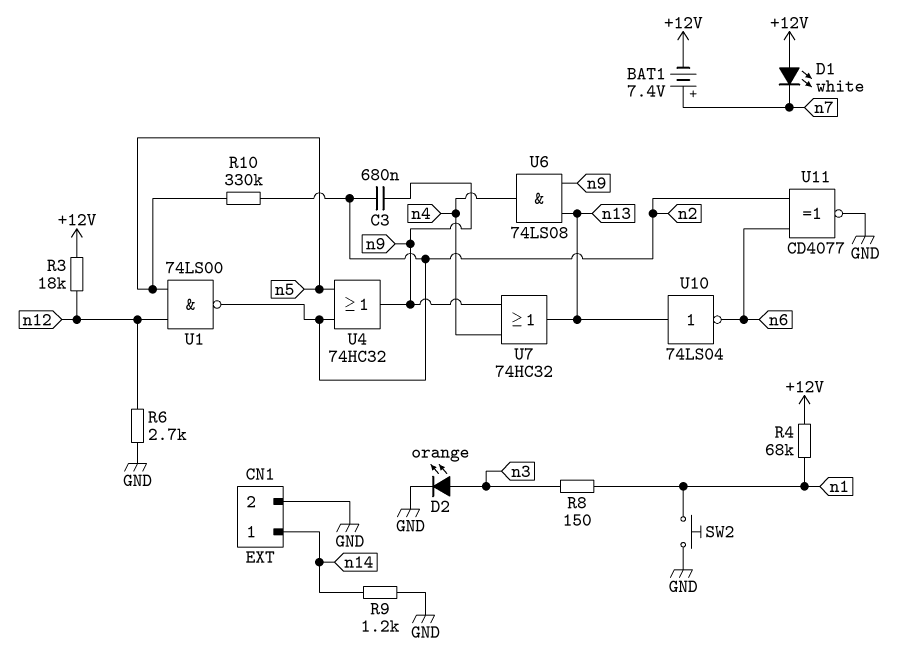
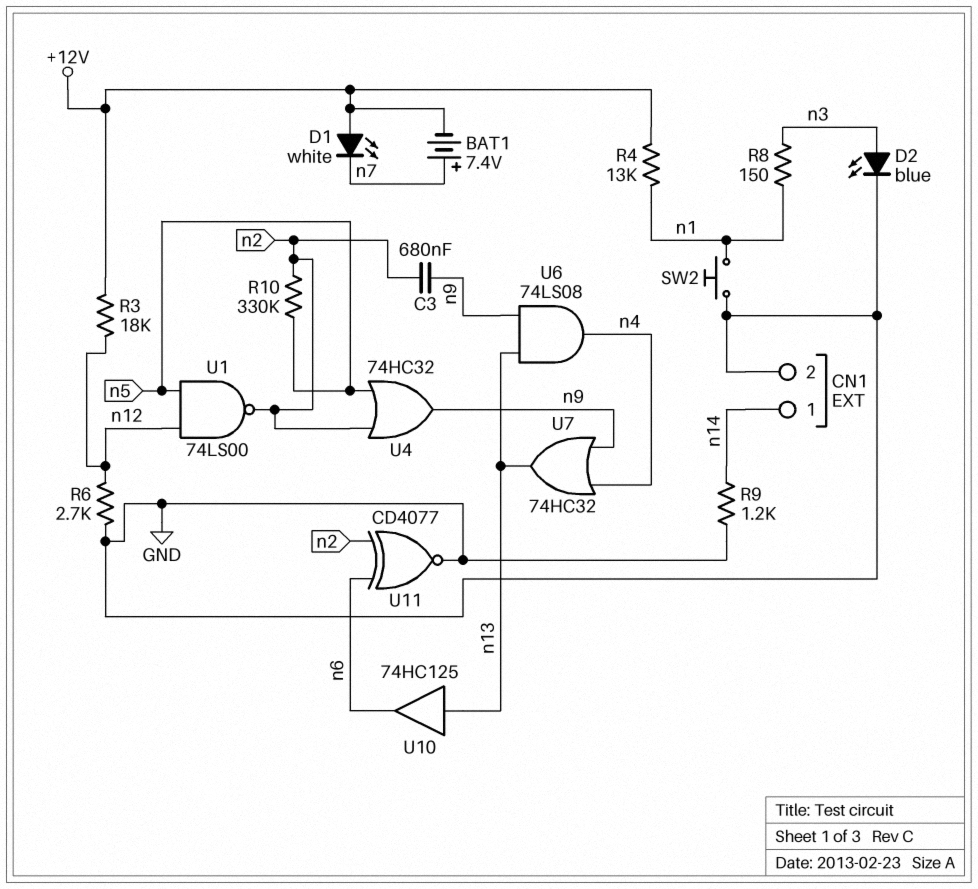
D2: LED orange (A n3, K GND) -> LED blue (A n3, K GND)
R4: 68k (+12V, n1) -> 13k (+12V, n1)
U10: NOT 74LS04 (in n13, out n6) -> buffer 74HC125 (in n13, out n6)

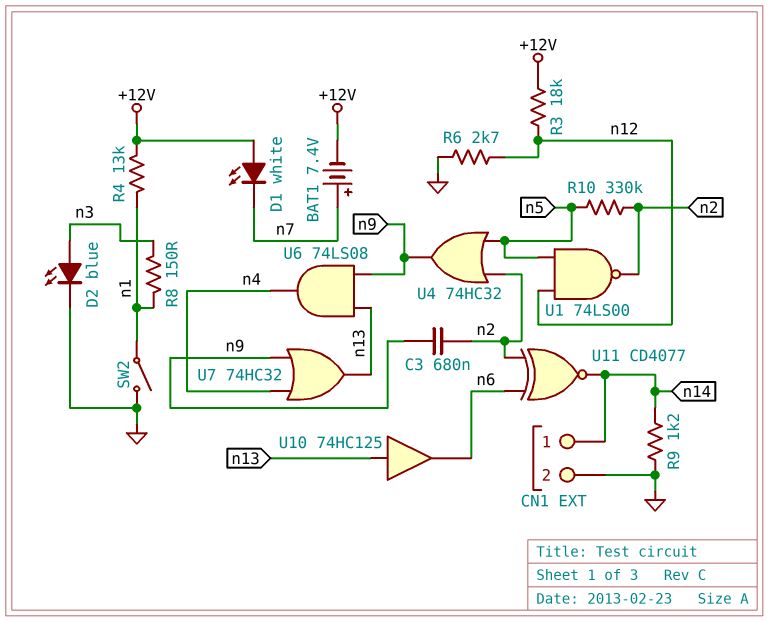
SW2: button (GND, n1) -> switch (GND, n1)
U11: XNOR CD4077 (in n2, in n6, out GND) -> XNOR CD4077 (in n2, in n6, out n14)

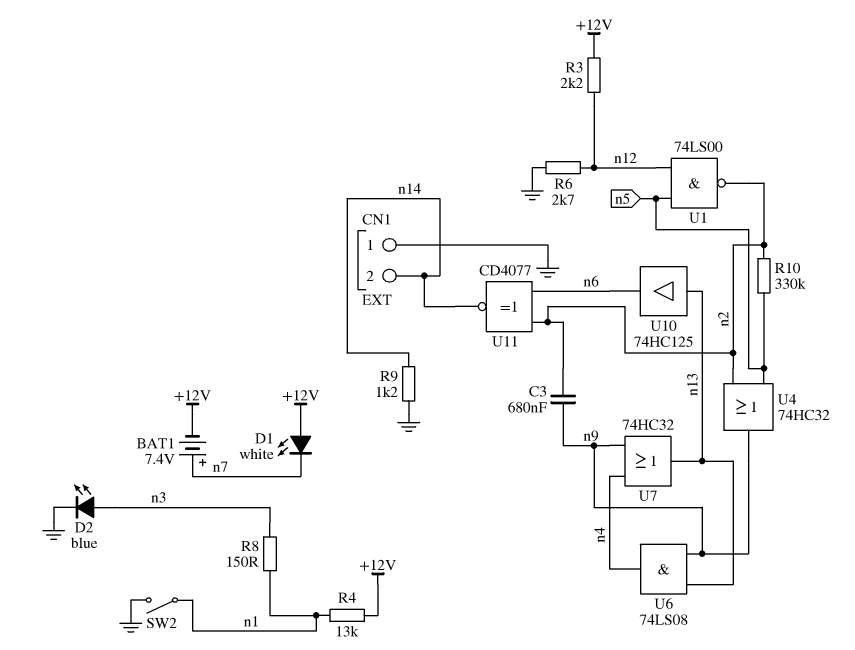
CN1 pin 1: n14 -> GND
CN1 pin 2: GND -> n14
R3: 18k (+12V, n12) -> 2.2k (+12V, n12)

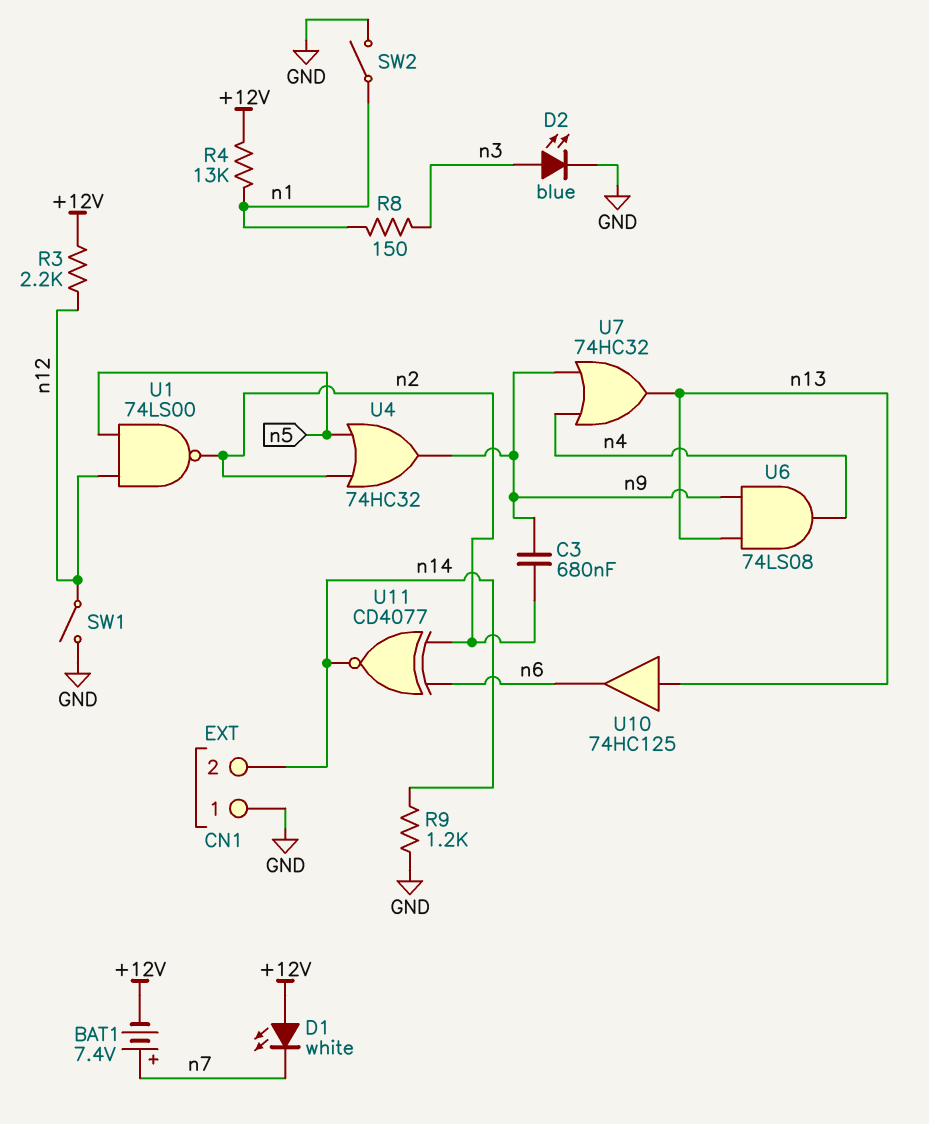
R6: 2.7k (GND, n12) -> none
R10: 330k (n2, n5) -> none
SW1: none -> switch (GND, n12)

